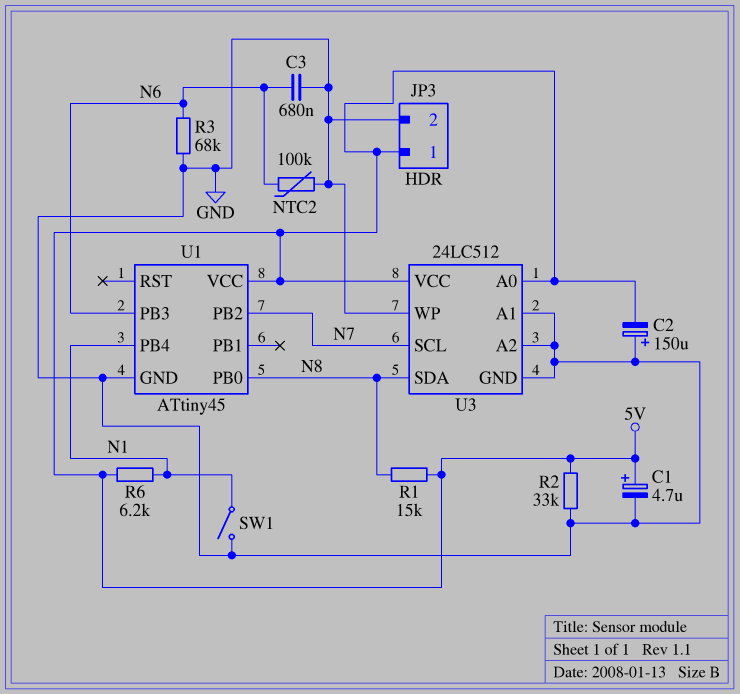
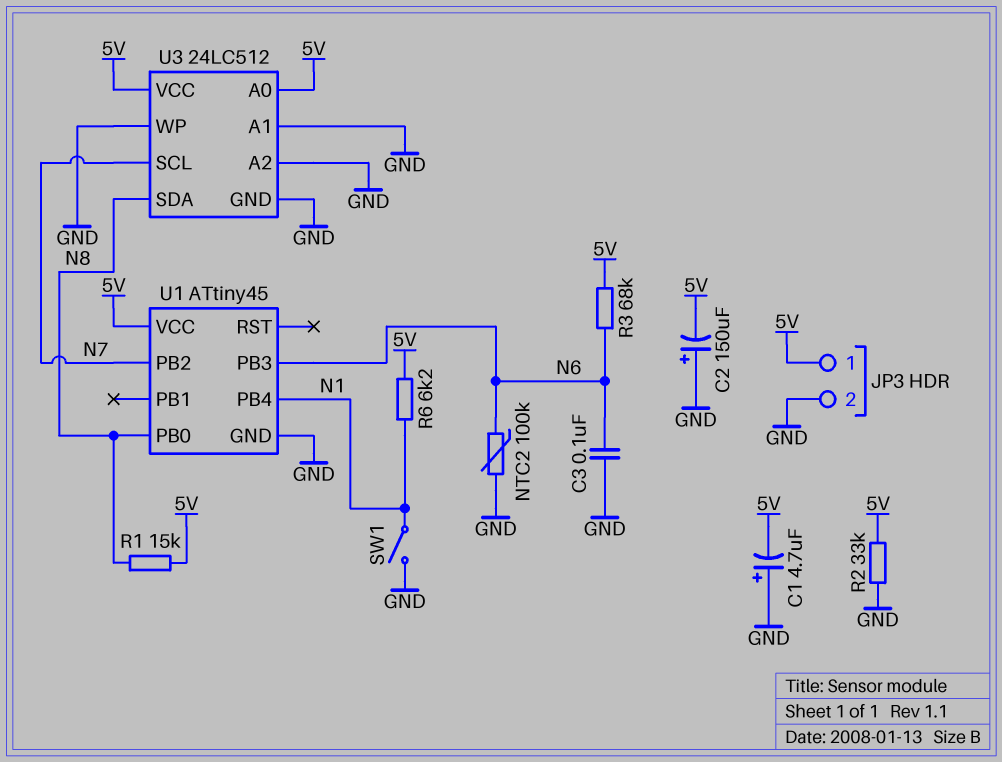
C1: 4.7uF (plus 5V, minus GND) -> 4.7uF (plus GND, minus 5V)
C3: 680nF (GND, N6) -> 100nF (GND, N6)
R3: 68k (GND, N6) -> 68k (5V, N6)

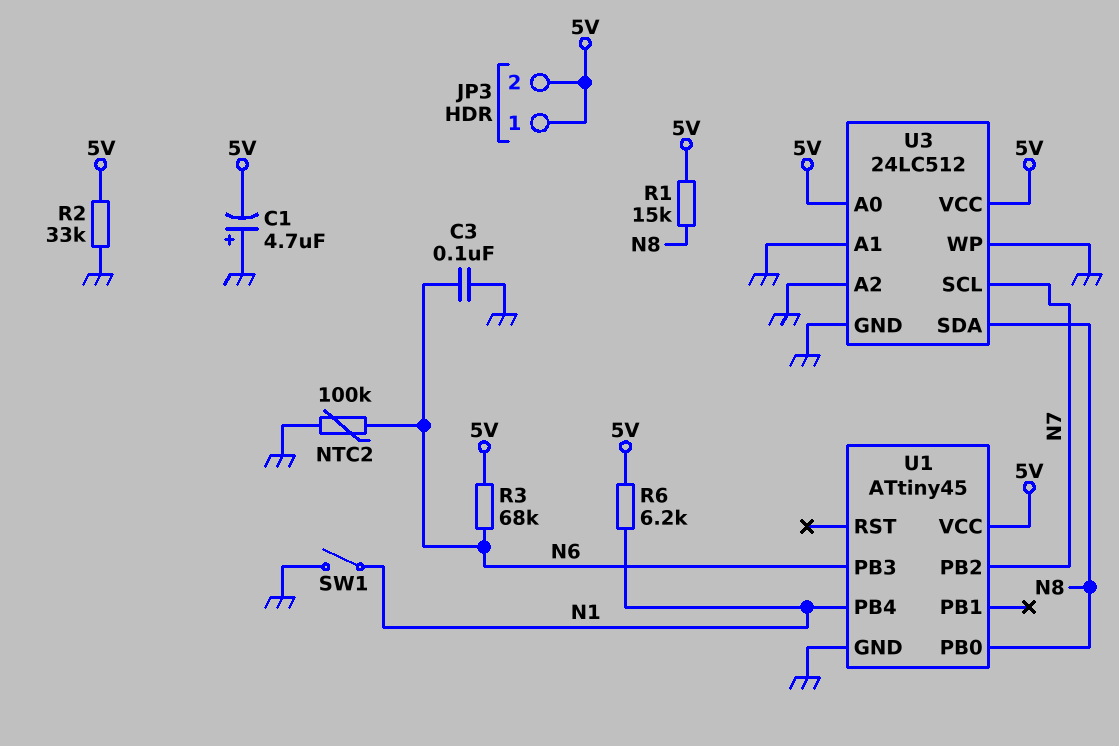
C2: 150uF (plus GND, minus 5V) -> none
JP3 pin 2: GND -> 5V

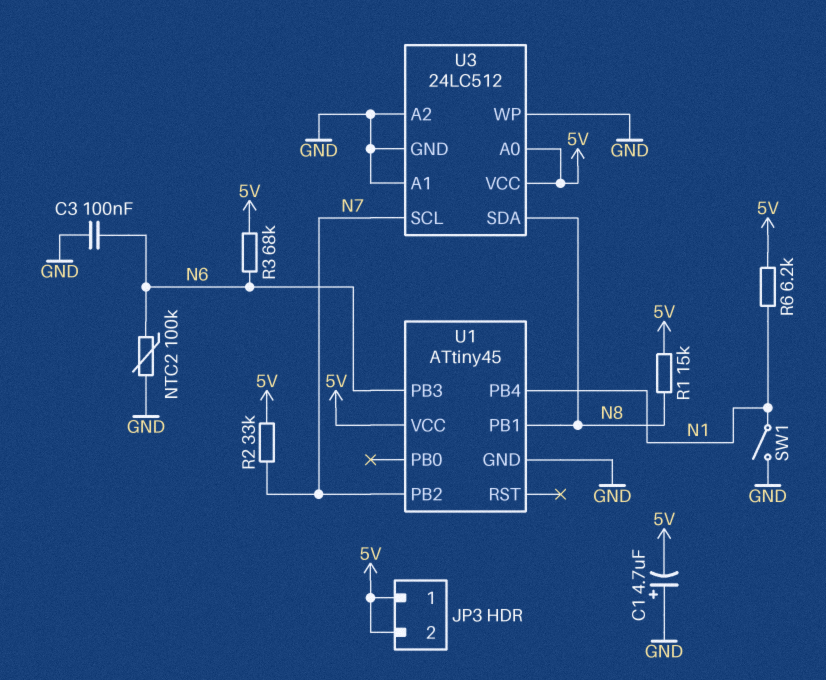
R2: 33k (5V, GND) -> 33k (5V, N7)
U1 pin PB0: N8 -> none
U1 pin PB1: none -> N8

